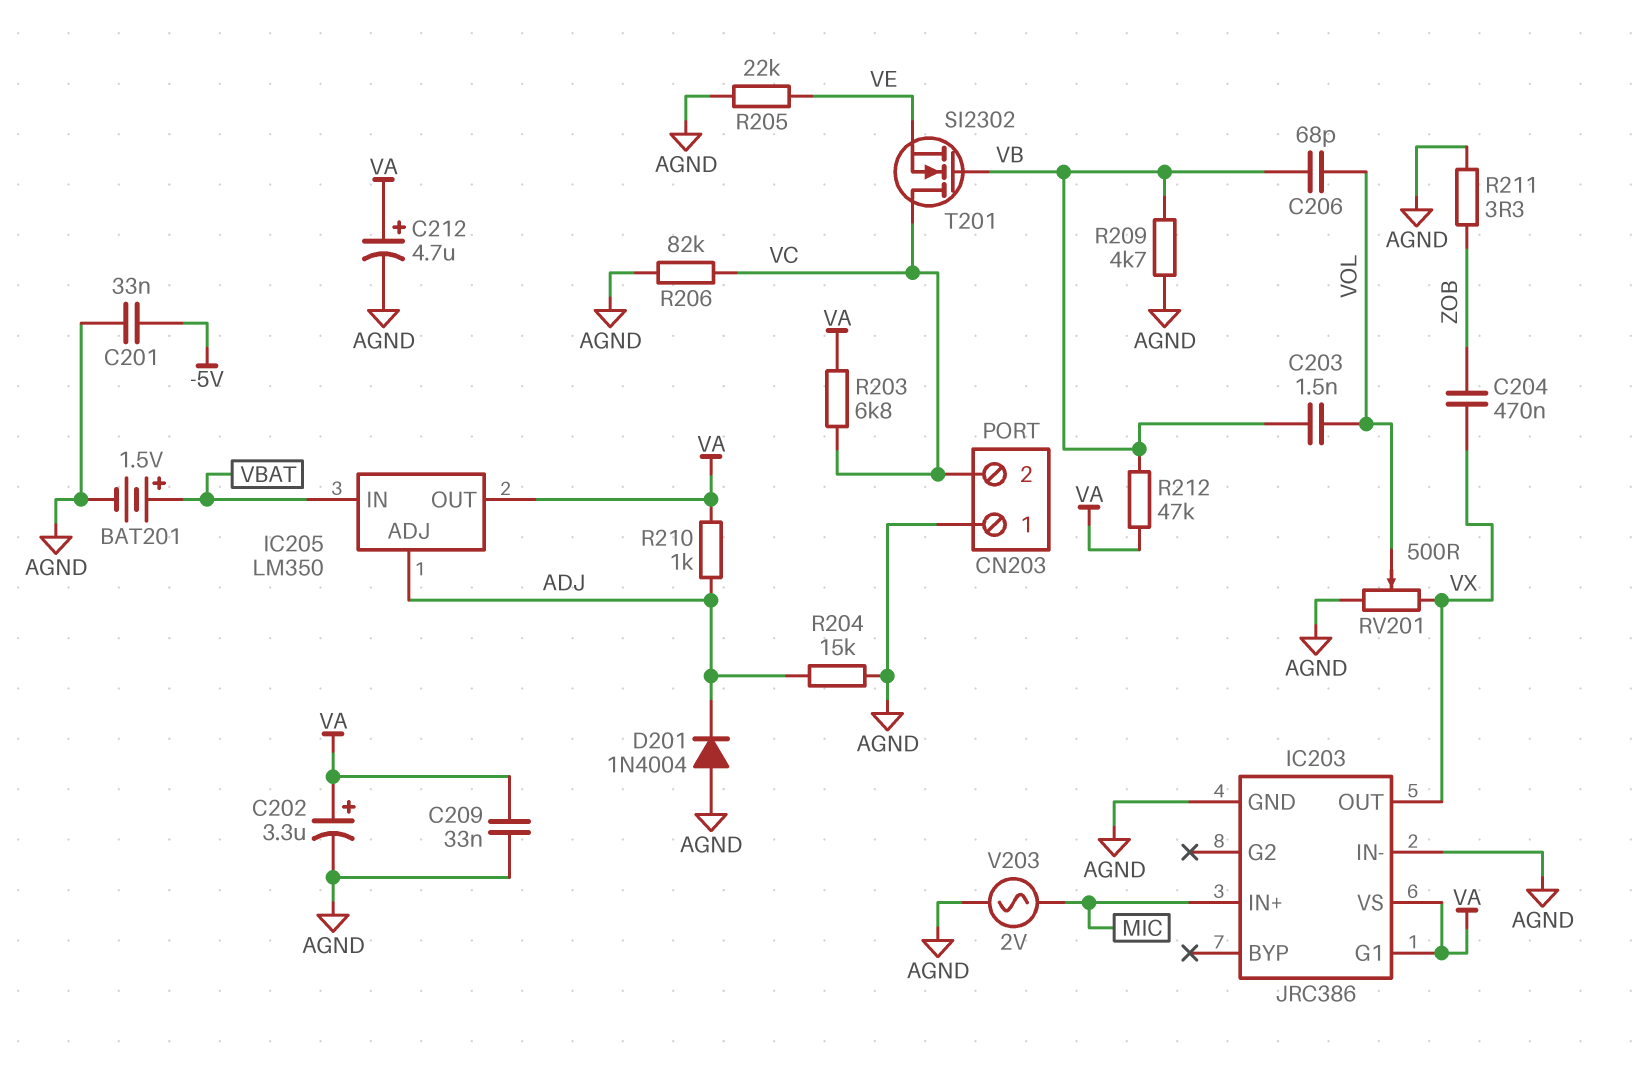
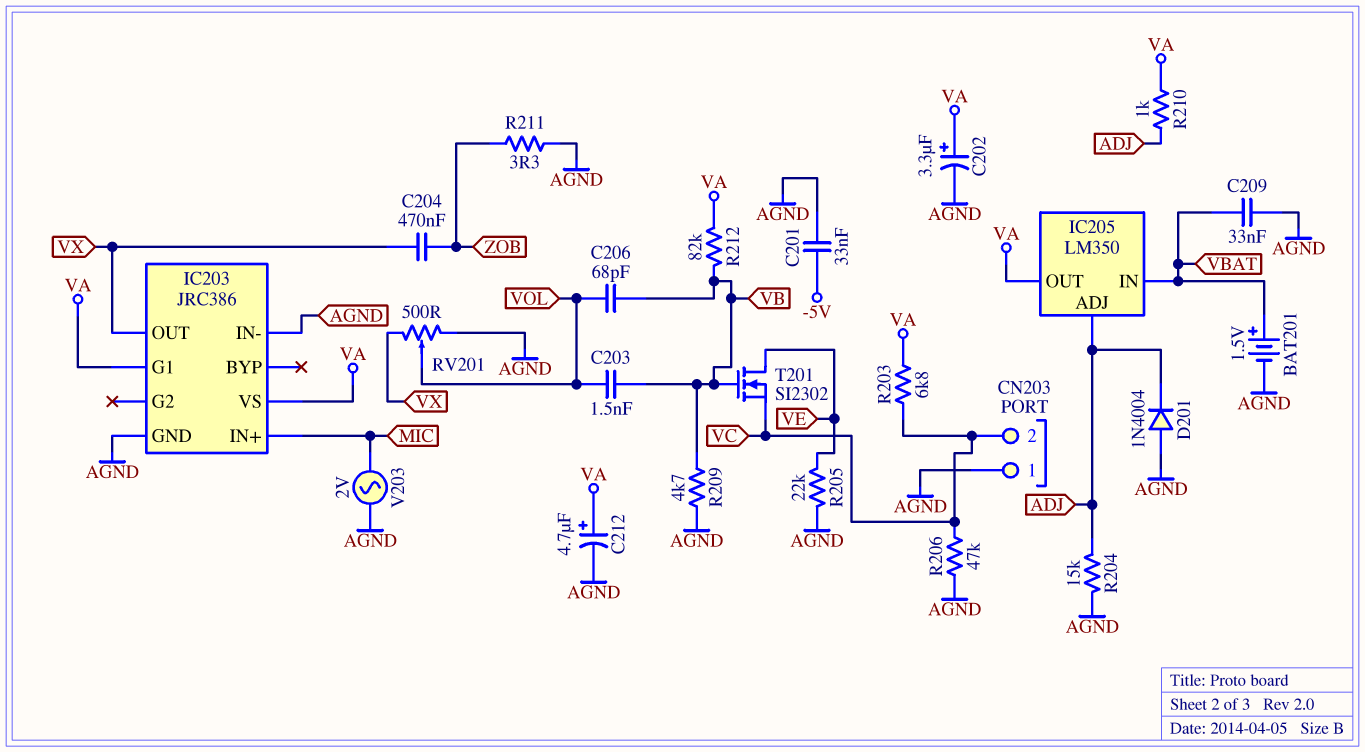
C209: 33nF (AGND, VA) -> 33nF (AGND, VBAT)
R206: 82k (AGND, VC) -> 47k (AGND, VC)
R212: 47k (VA, VB) -> 82k (VA, VB)
T201: NMOS SI2302 (G VB, D VC, S VE) -> NMOS SI2302 (G VB, D VE, S VC)

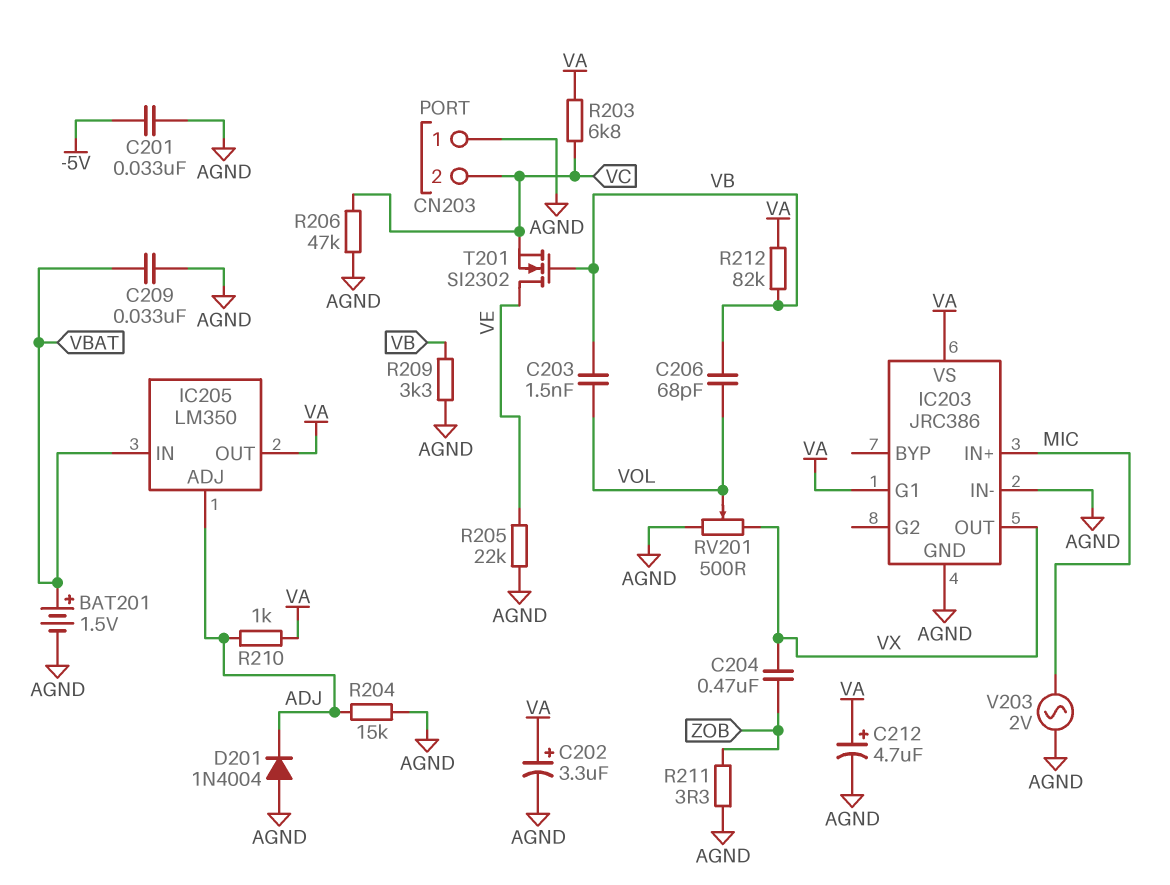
R209: 4.7k (AGND, VB) -> 3.3k (AGND, VB)

